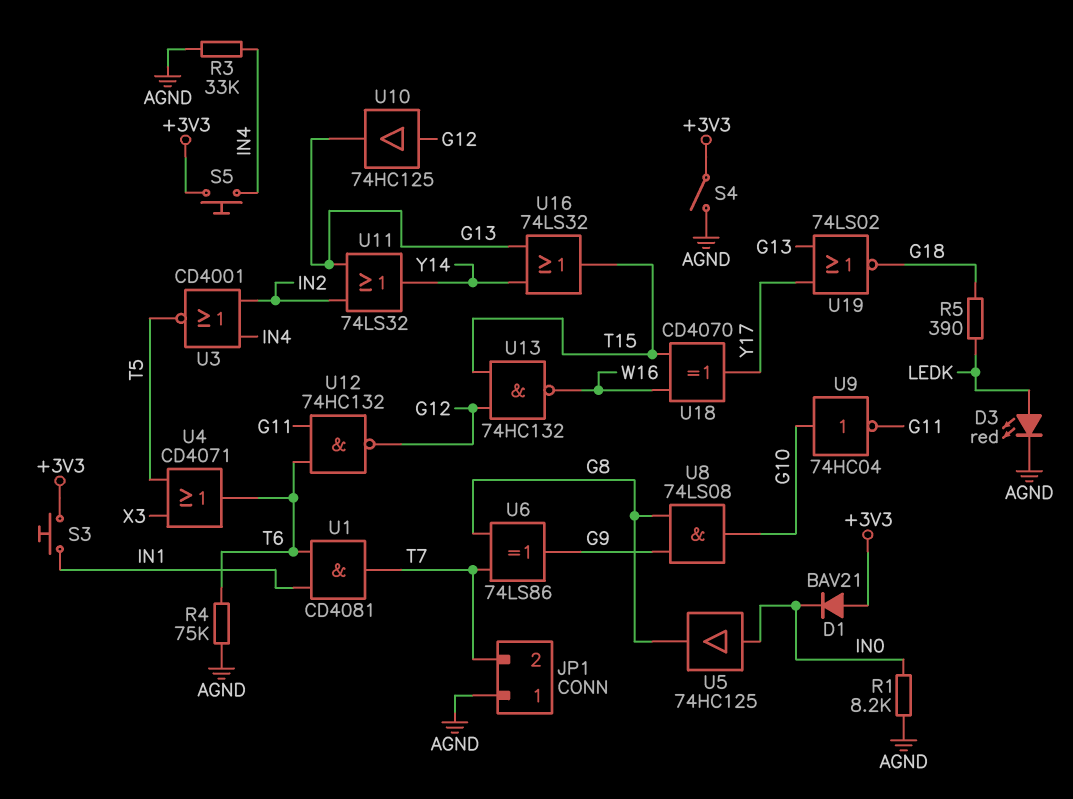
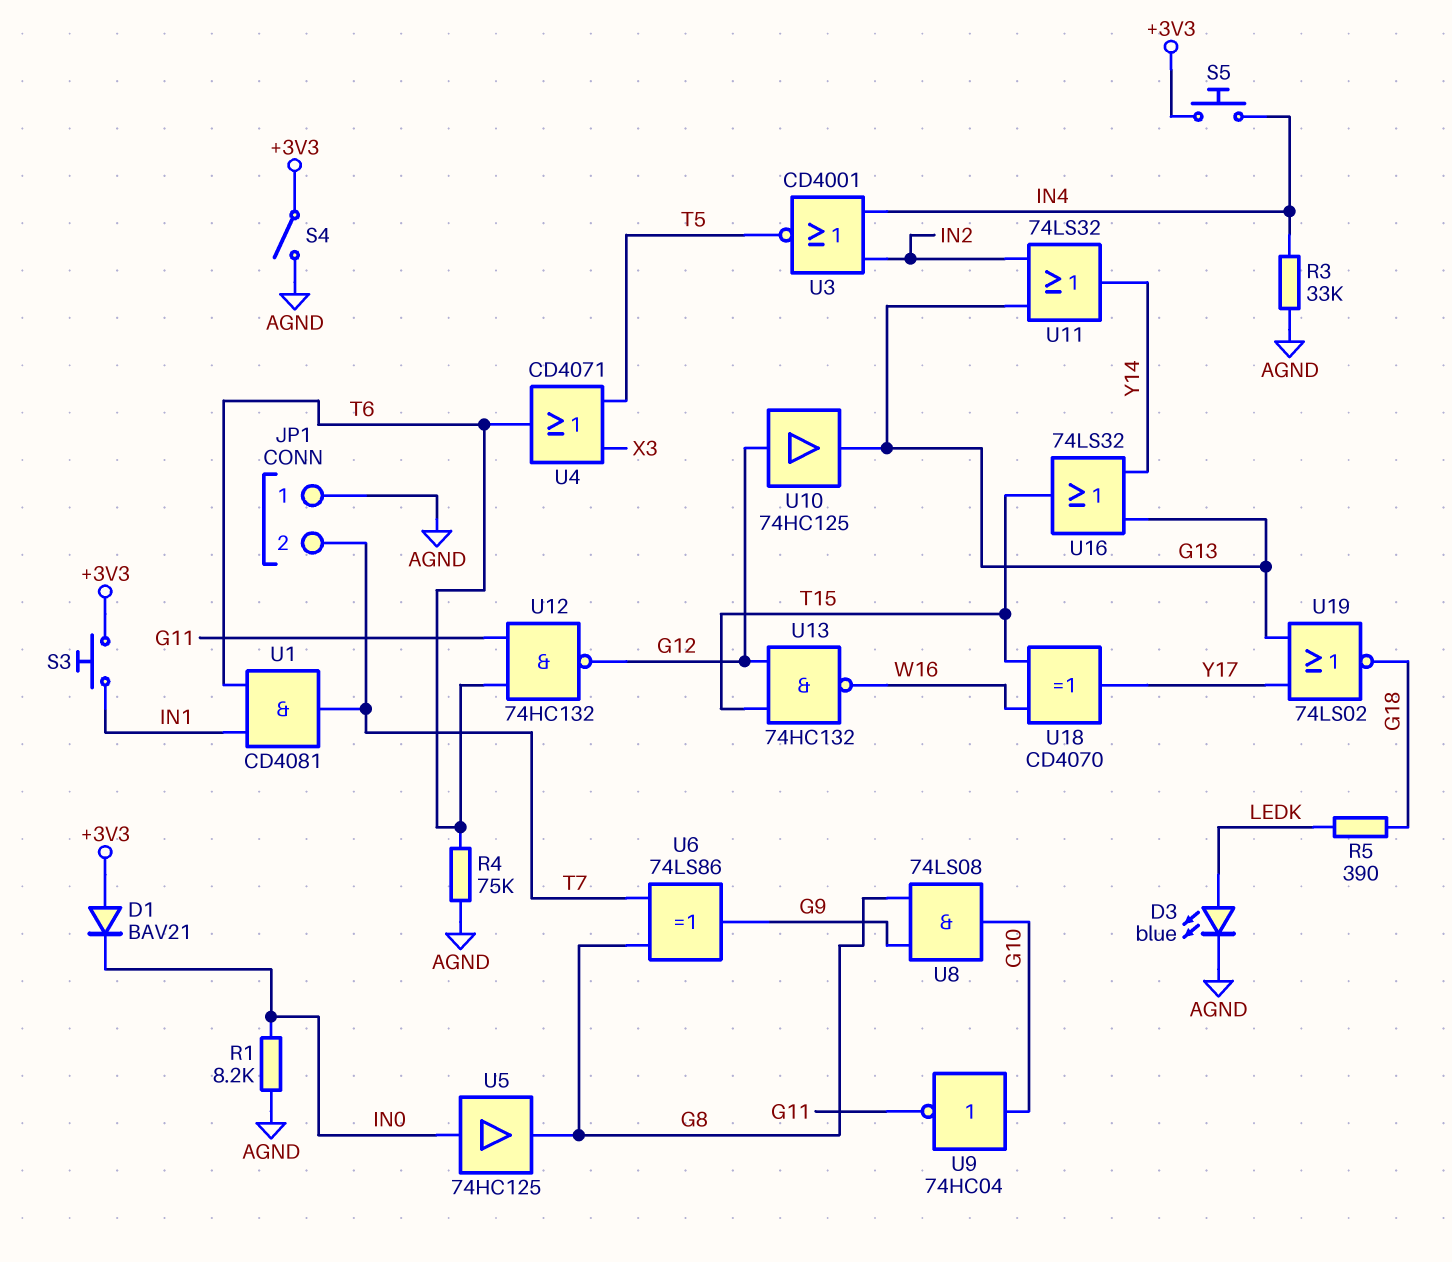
D3: LED red (A LEDK, K AGND) -> LED blue (A LEDK, K AGND)

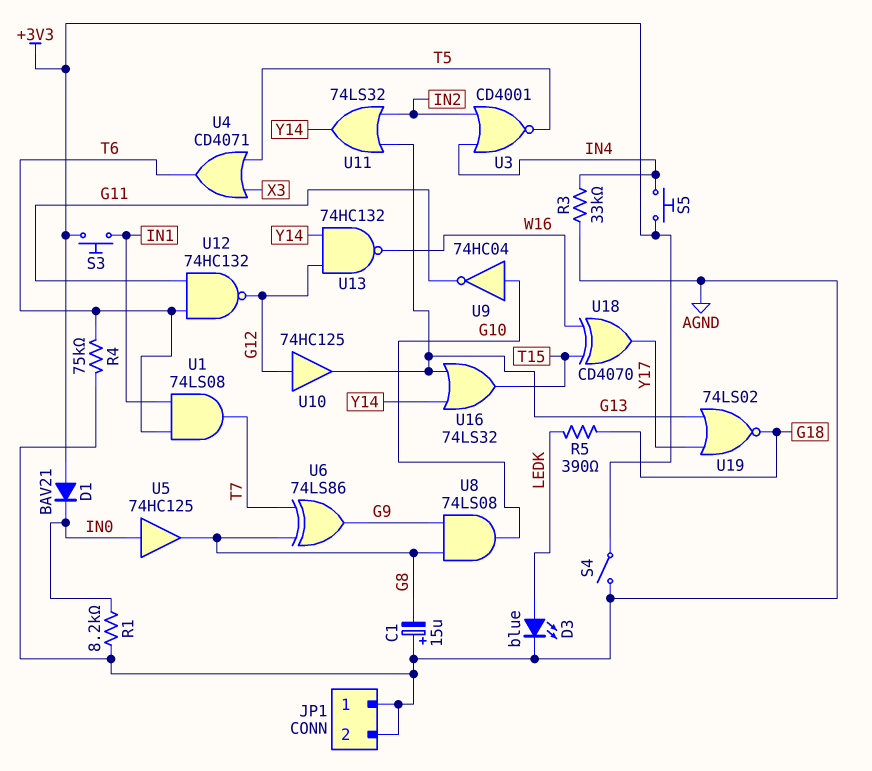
C1: none -> 15uF (plus AGND, minus G8)
JP1 pin 2: T7 -> AGND
U1: AND CD4081 (in IN1, in T6, out T7) -> AND 74LS08 (in IN1, in T6, out T7)
U13: NAND 74HC132 (in G12, in T15, out W16) -> NAND 74HC132 (in G12, in Y14, out W16)

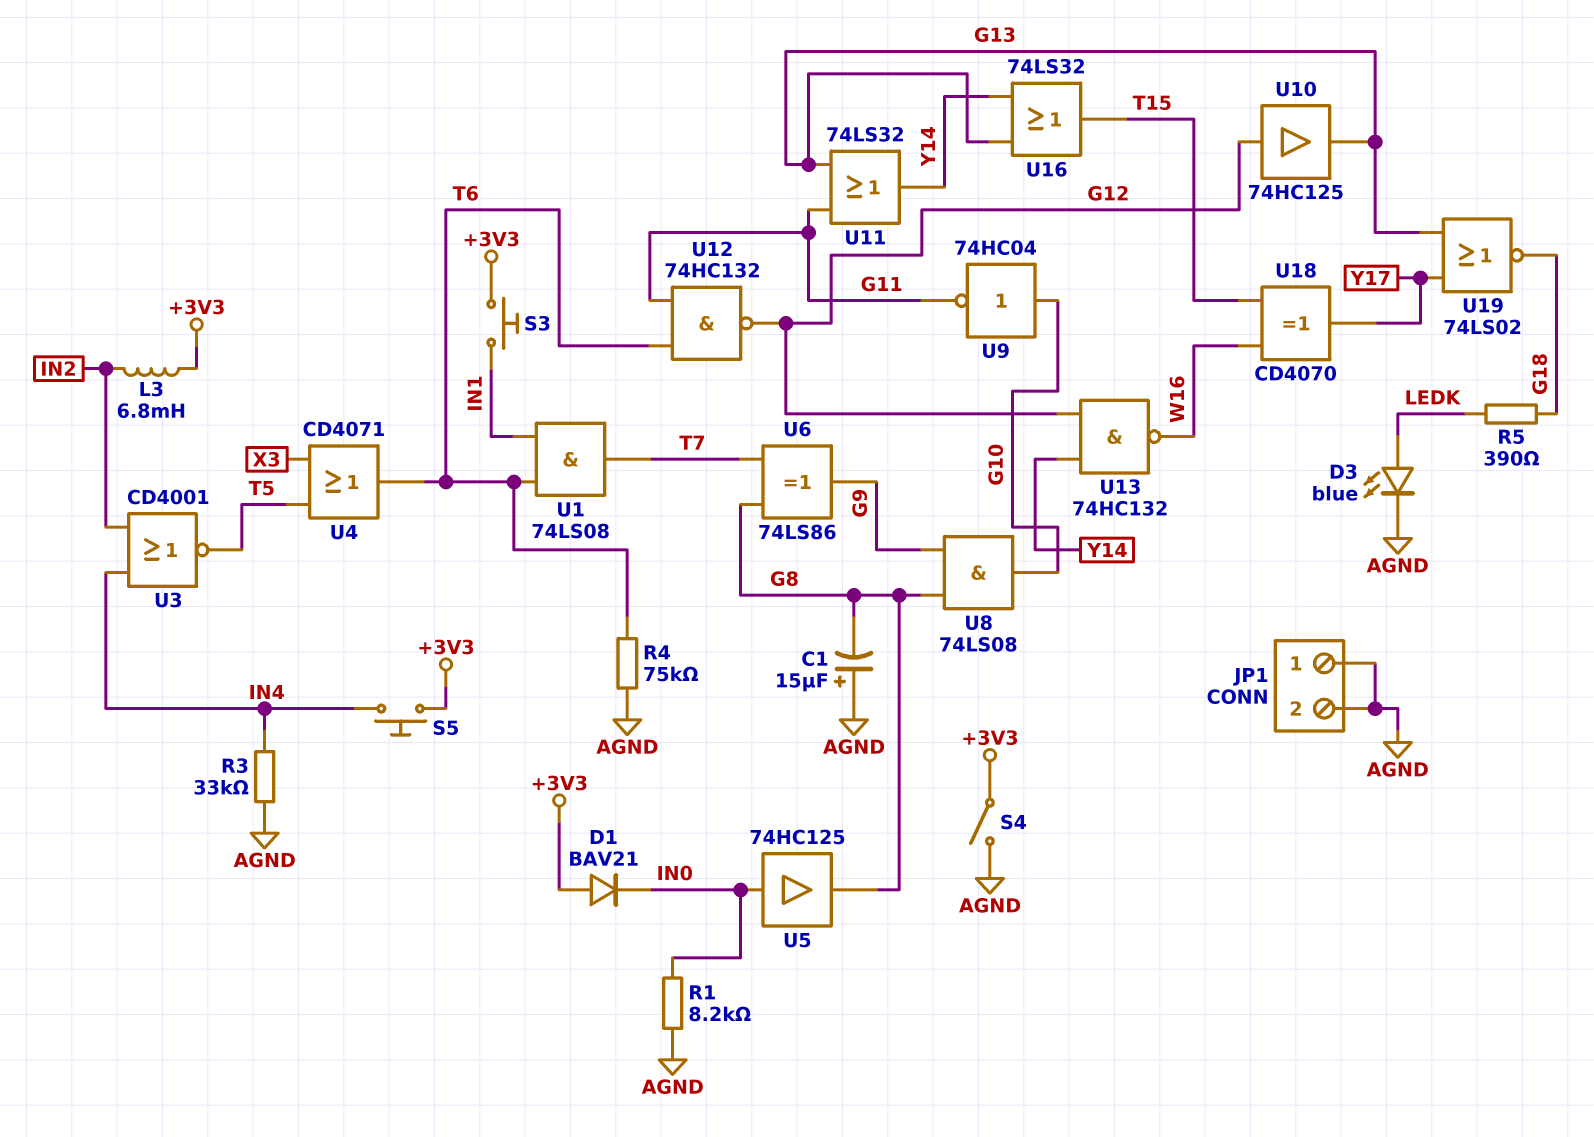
L3: none -> 6.8mH (+3V3, IN2)
U11: OR 74LS32 (in G13, in IN2, out Y14) -> OR 74LS32 (in G11, in G13, out Y14)

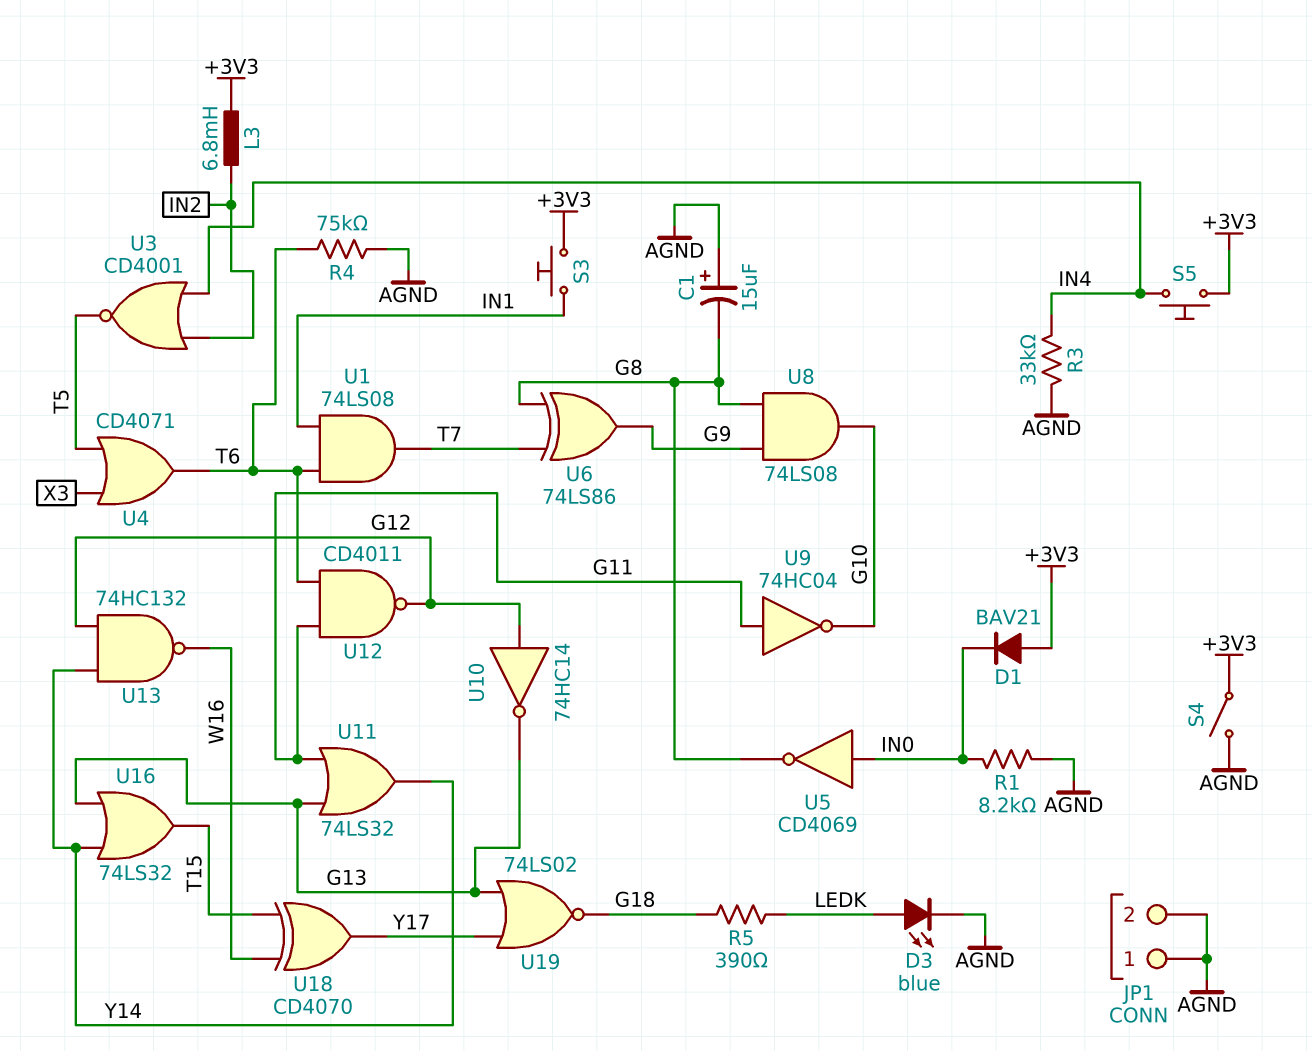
U5: buffer 74HC125 (in IN0, out G8) -> NOT CD4069 (in IN0, out G8)
U9: NOT 74HC04 (in G10, out G11) -> NOT 74HC04 (in G11, out G10)
U10: buffer 74HC125 (in G12, out G13) -> NOT 74HC14 (in G12, out G13)
U12: NAND 74HC132 (in G11, in T6, out G12) -> NAND CD4011 (in G11, in T6, out G12)

